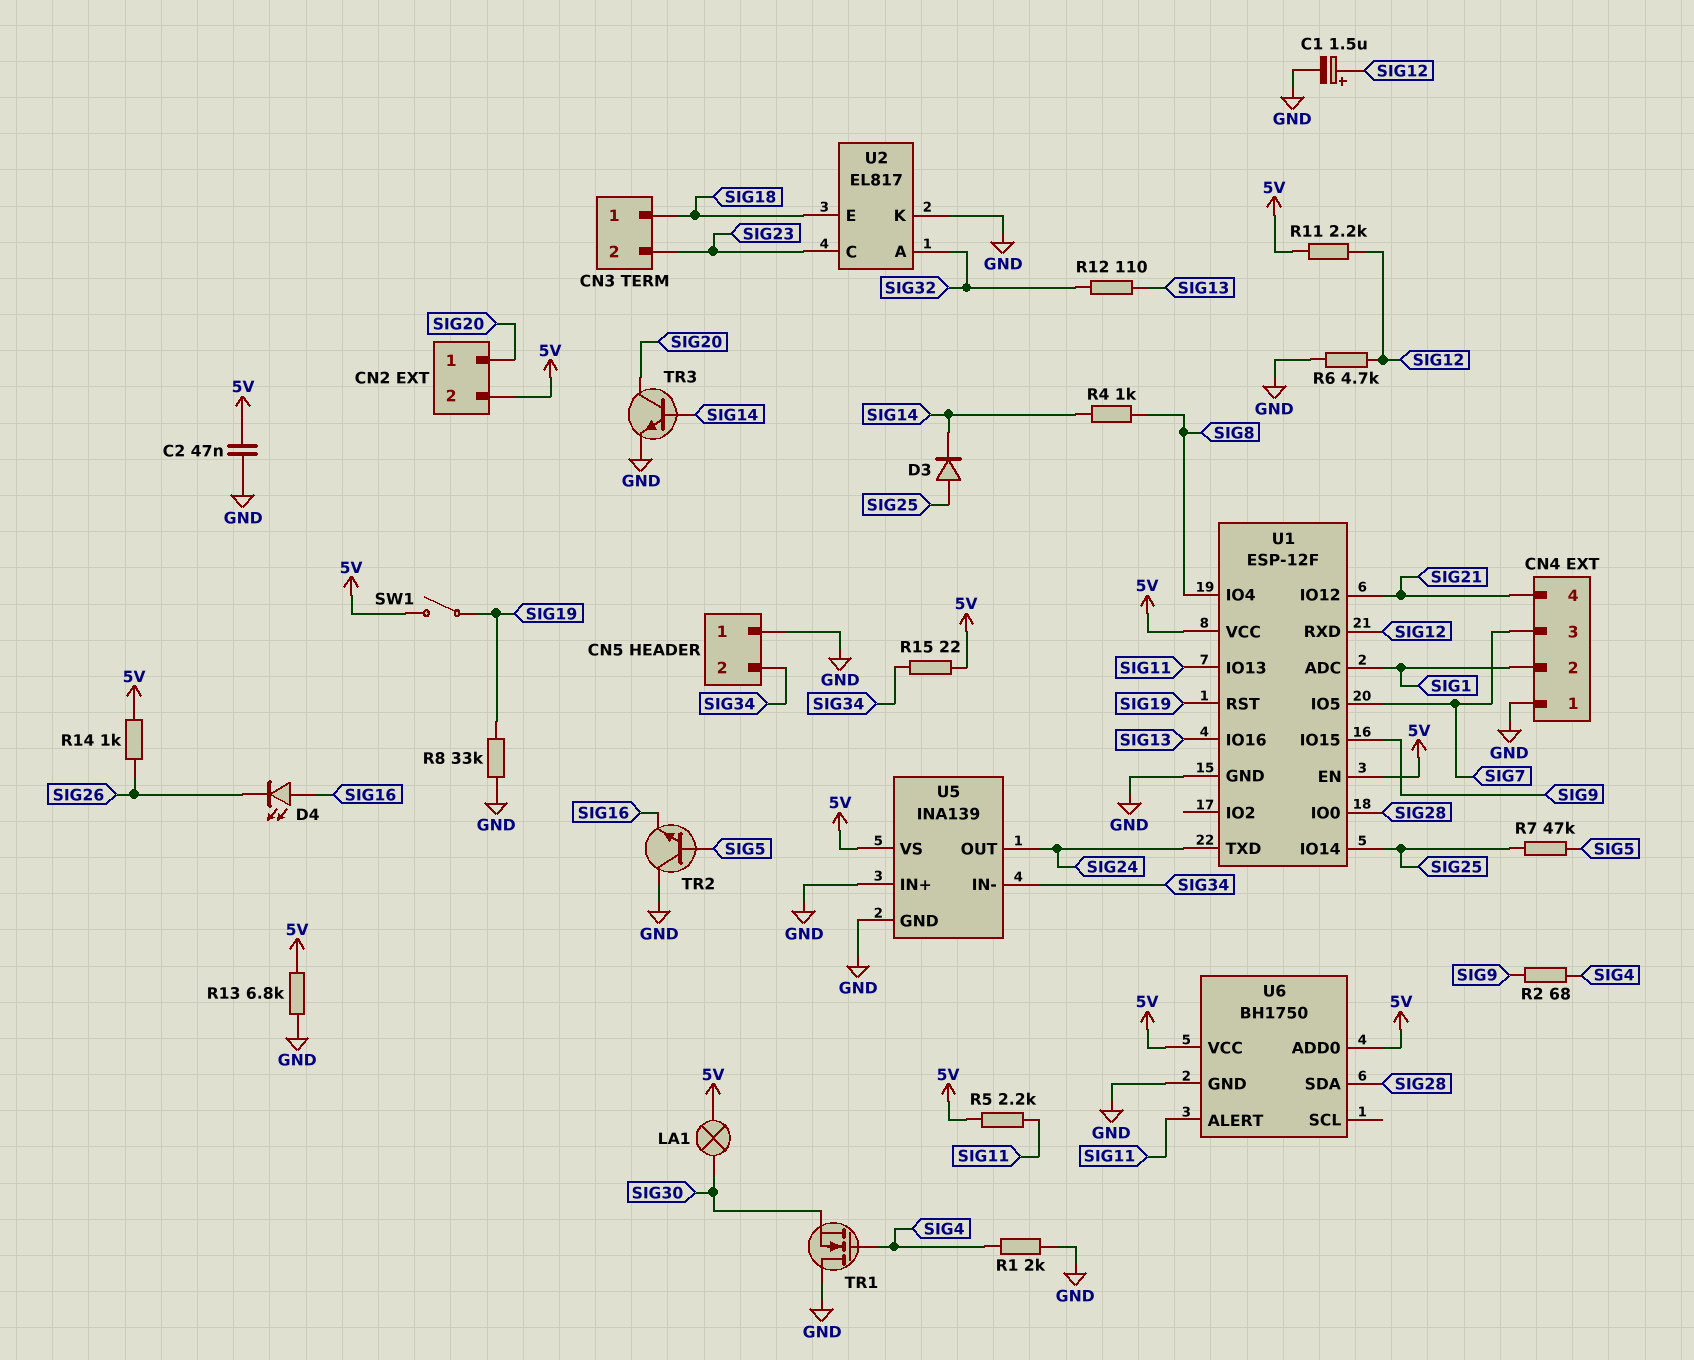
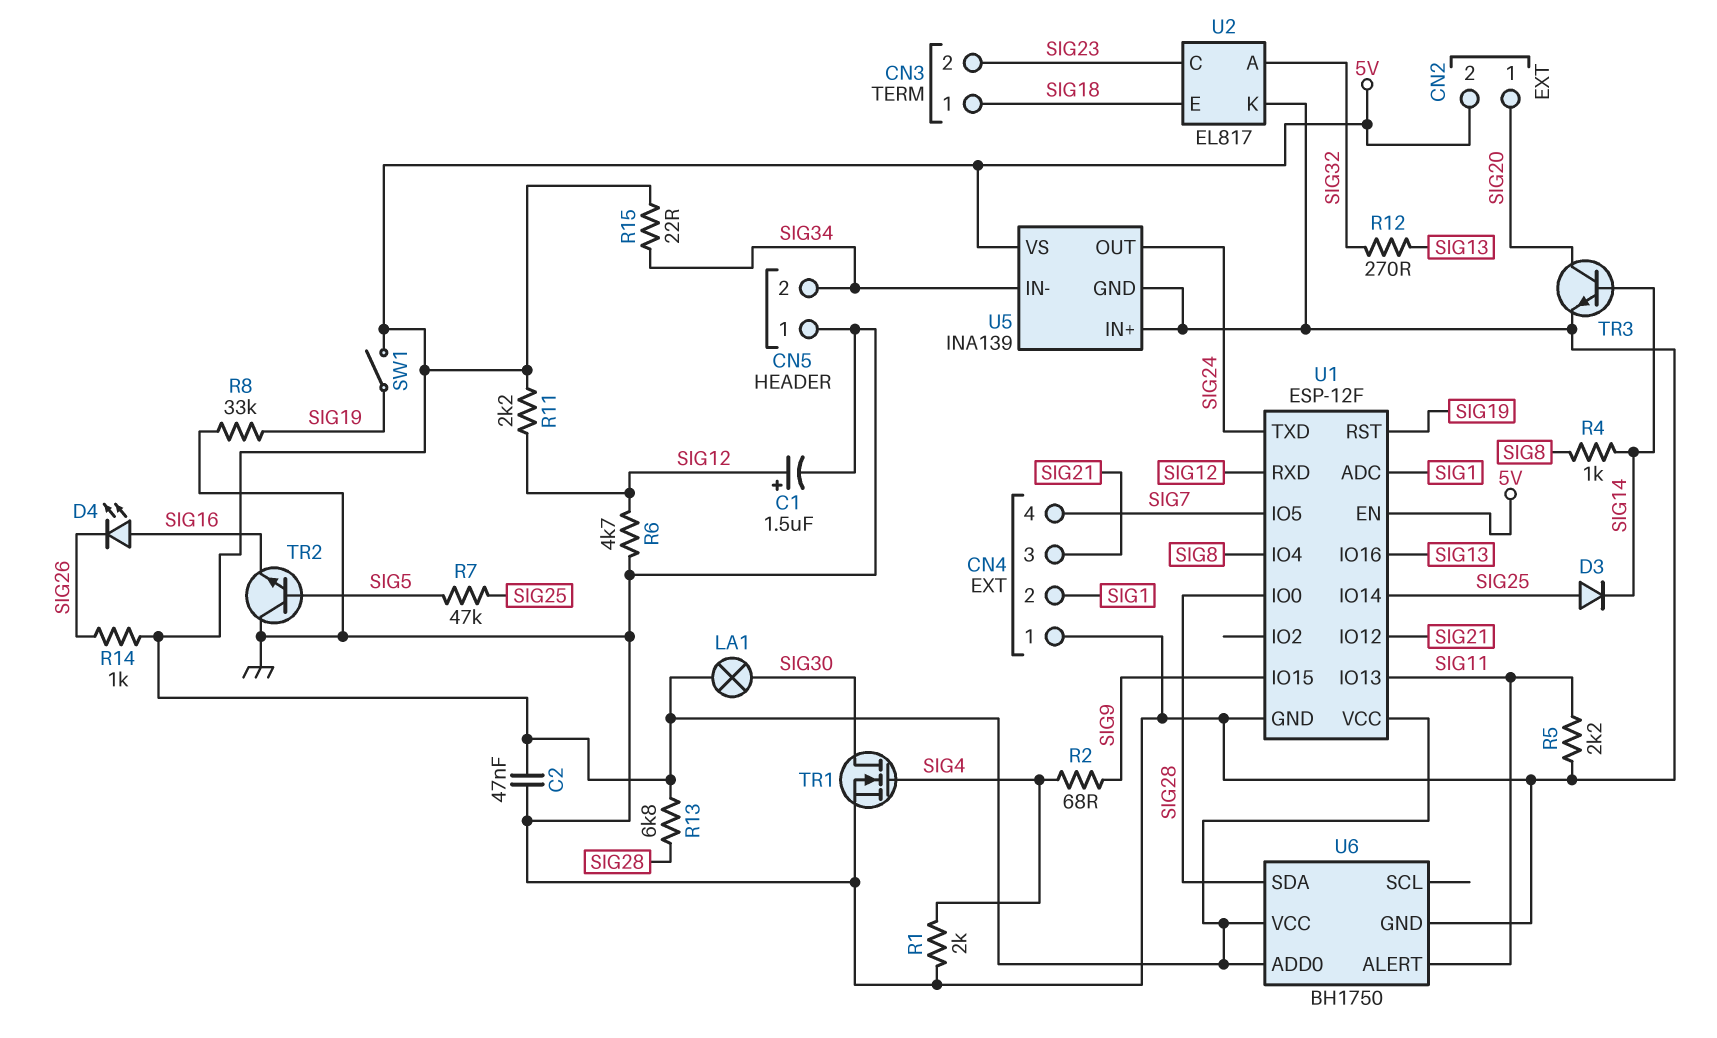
CN4 pin 3: SIG7 -> SIG21
CN4 pin 4: SIG21 -> SIG7
R5: 2.2k (5V, SIG11) -> 2.2k (GND, SIG11)
R12: 110 (SIG13, SIG32) -> 270 (SIG13, SIG32)
R13: 6.8k (5V, GND) -> 6.8k (5V, SIG28)
TR1: NMOS (G SIG4, D GND, S SIG30) -> NMOS (G SIG4, D SIG30, S GND)

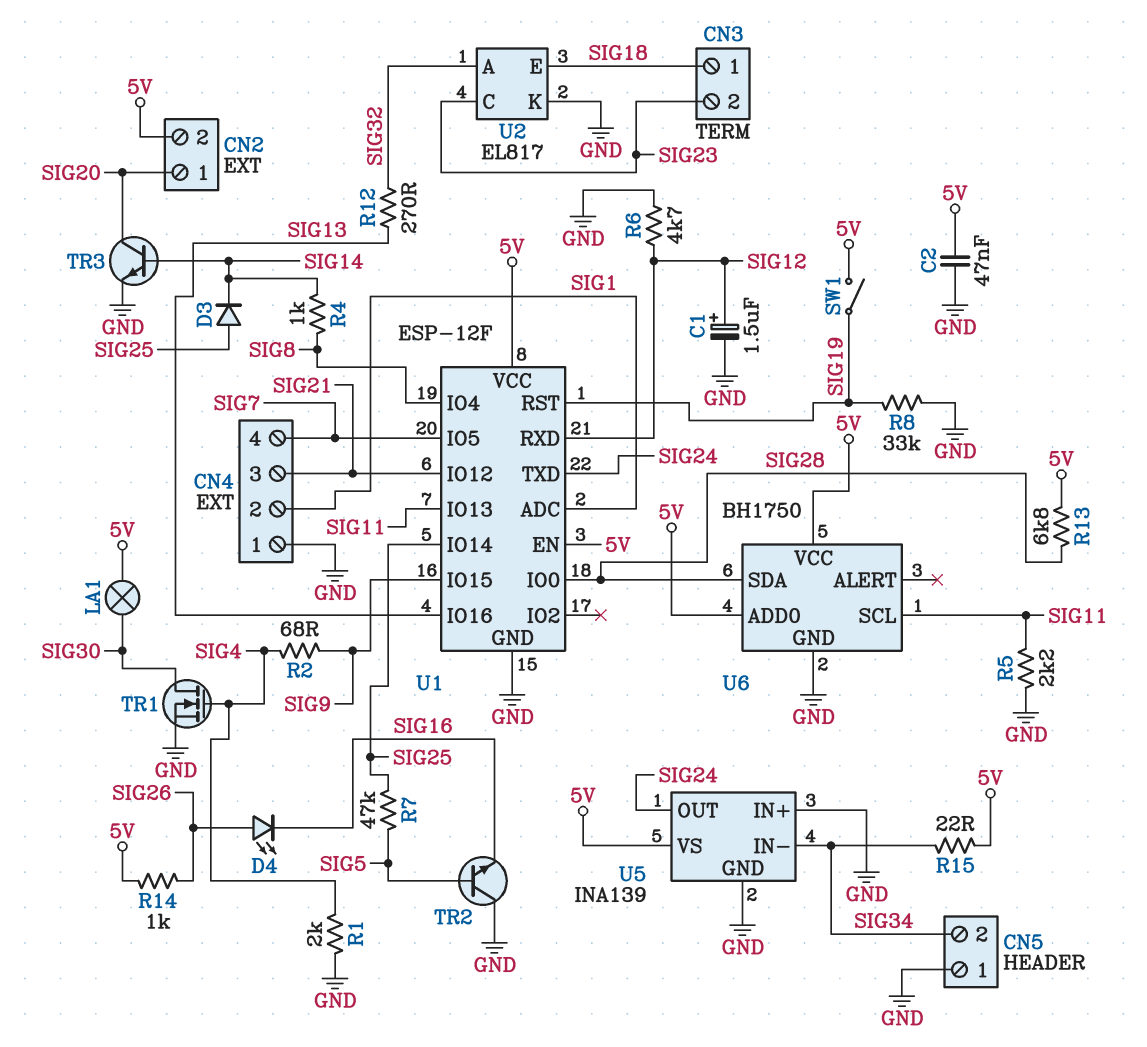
D4: LED (A SIG16, K SIG26) -> LED (A SIG26, K SIG16)
R11: 2.2k (5V, SIG12) -> none
U6 pin ALERT: SIG11 -> none
U6 pin SCL: none -> SIG11

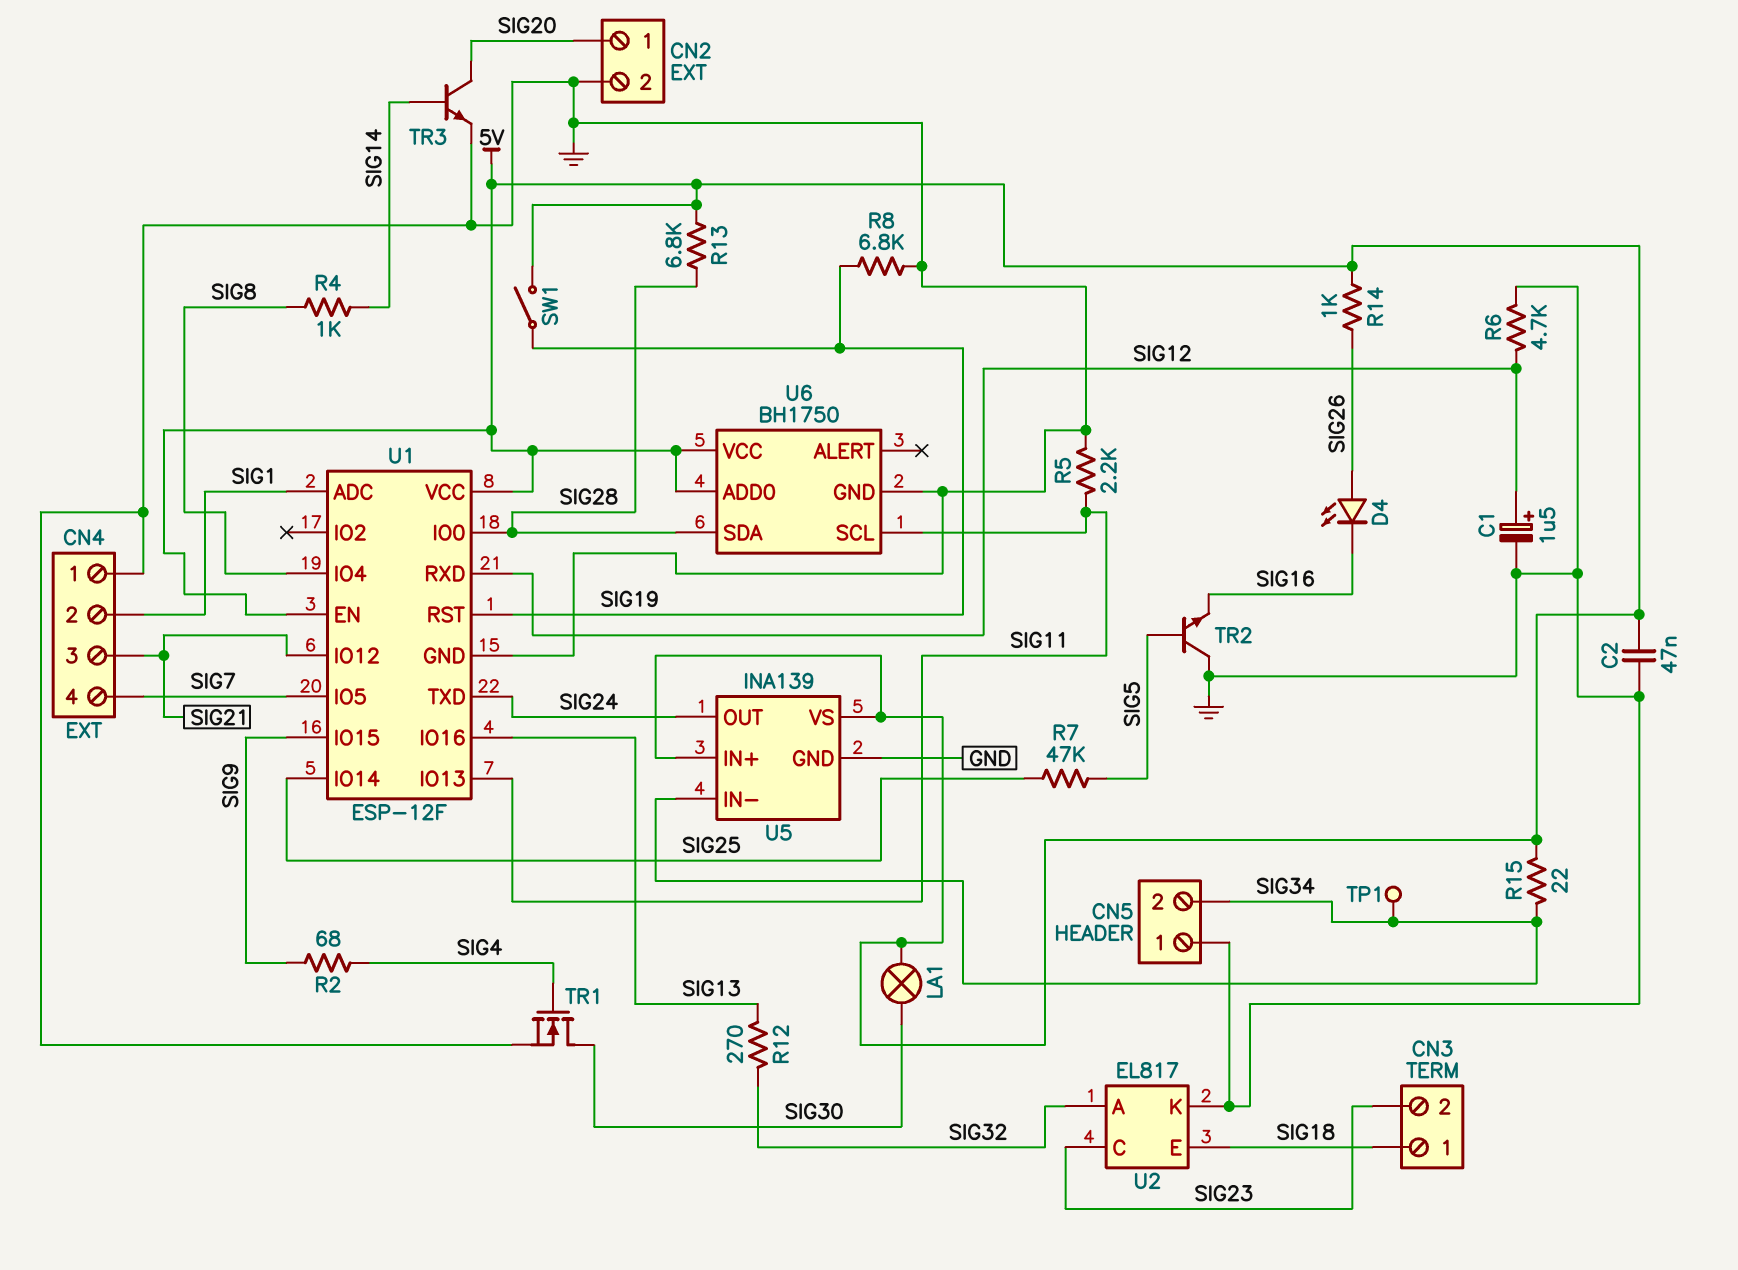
CN2 pin 2: 5V -> GND
D3: diode (A SIG25, K SIG14) -> none
R1: 2k (GND, SIG4) -> none
R8: 33k (GND, SIG19) -> 6.8k (GND, SIG19)
TP1: none -> test point (SIG34)
U5 pin IN+: GND -> 5V

